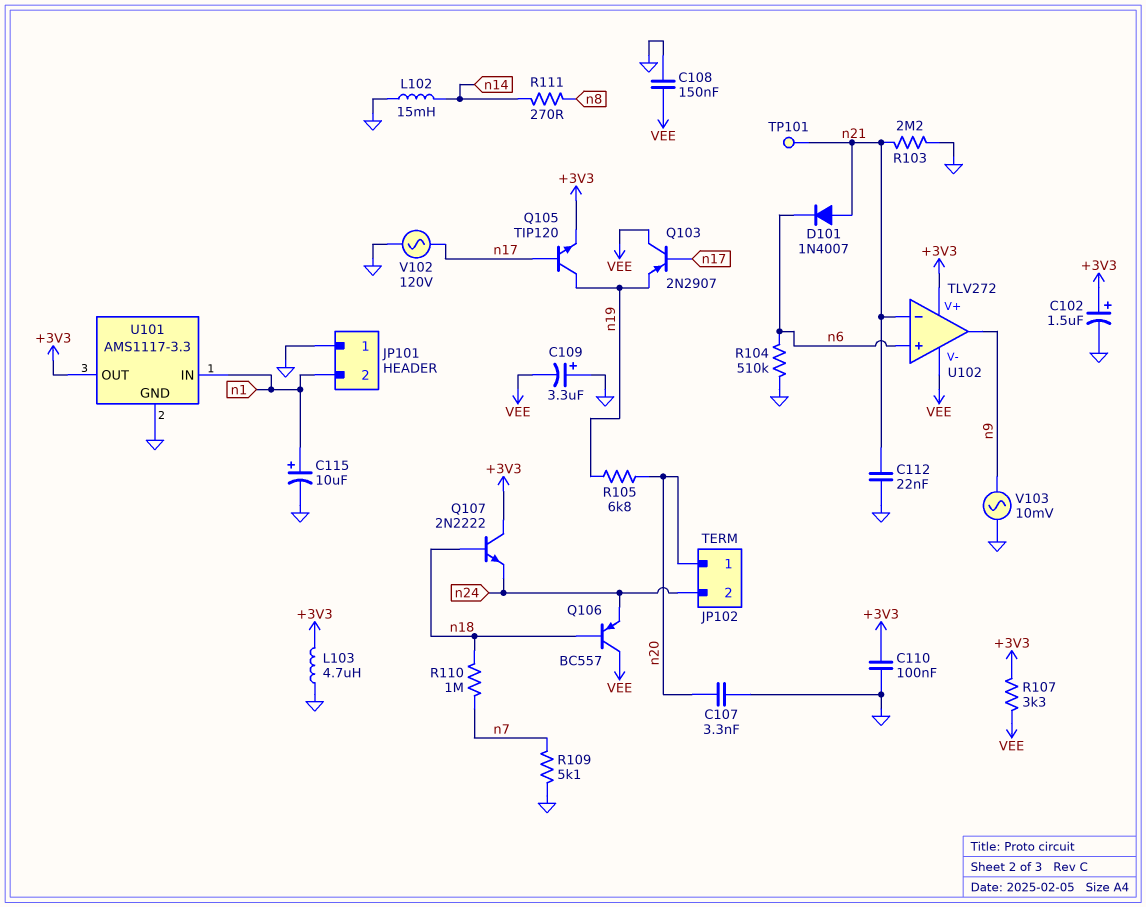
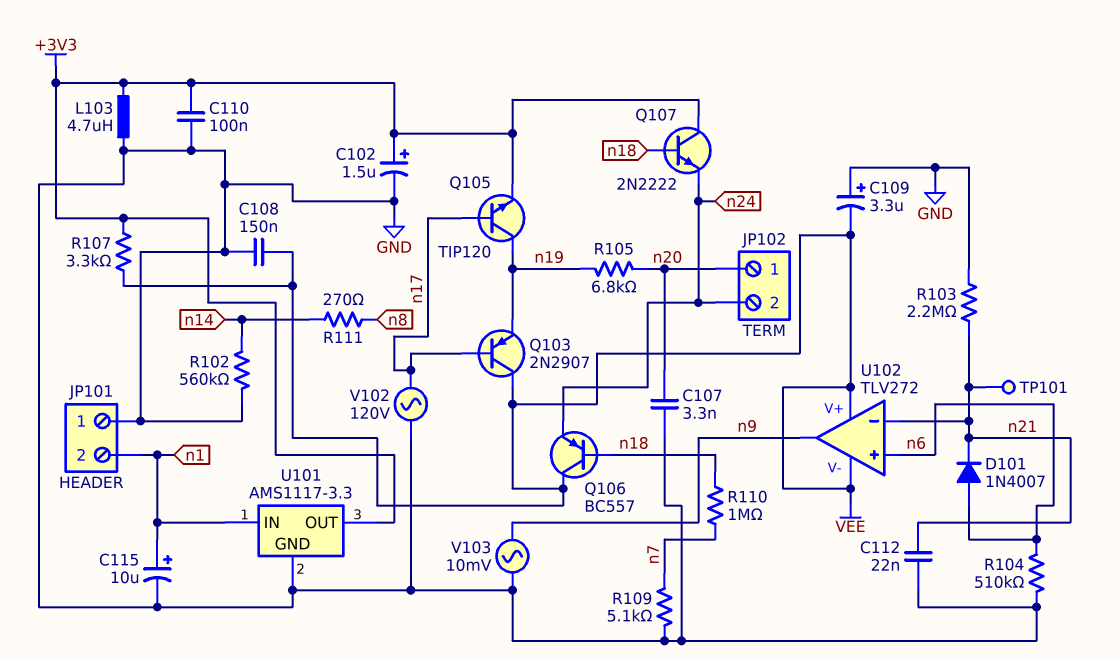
D101: diode 1N4007 (A n21, K n6) -> diode 1N4007 (A n6, K n21)
L102: 15mH (GND, n14) -> none
R102: none -> 560k (GND, n14)
U102 pin V+: +3V3 -> VEE

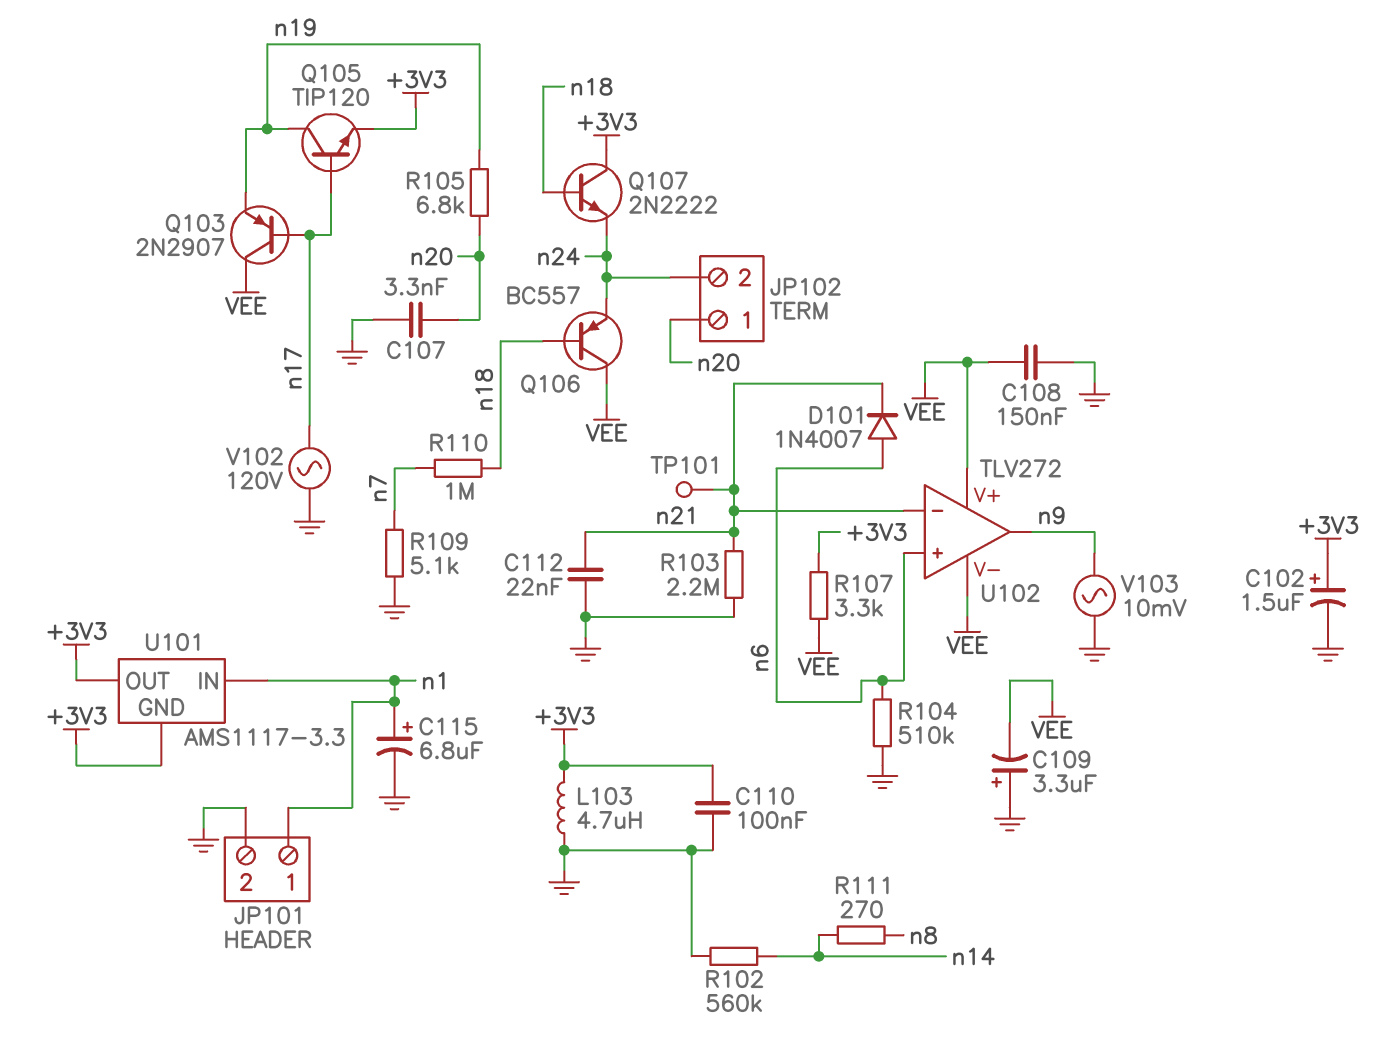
C115: 10uF (plus n1, minus GND) -> 6.8uF (plus n1, minus GND)
JP101 pin 1: GND -> n1
JP101 pin 2: n1 -> GND
U101 pin GND: GND -> +3V3

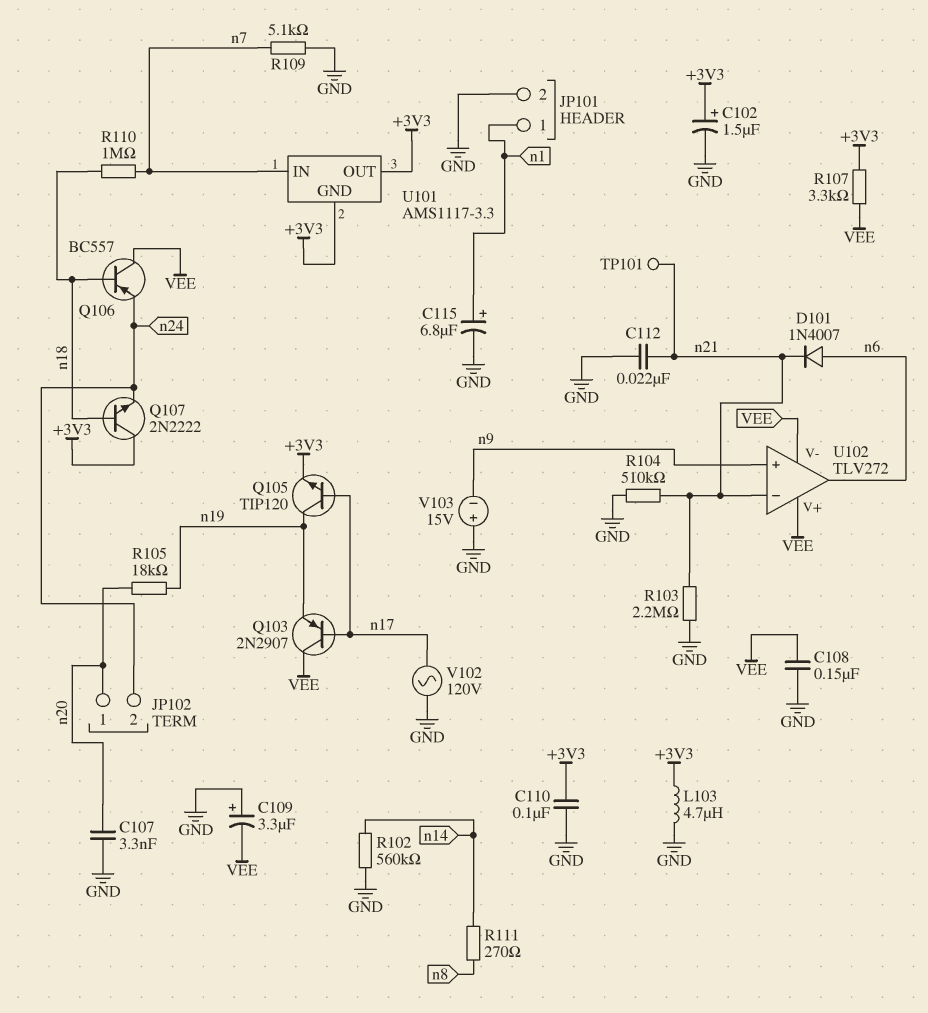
R104: 510k (GND, n6) -> 510k (GND, n21)
R105: 6.8k (n19, n20) -> 18k (n19, n20)
U101 pin IN: n1 -> n7
U102 pin in+: n6 -> n9
U102 pin out: n9 -> n6
V103: AC 10mV (GND, n9) -> 15V (plus GND, minus n9)

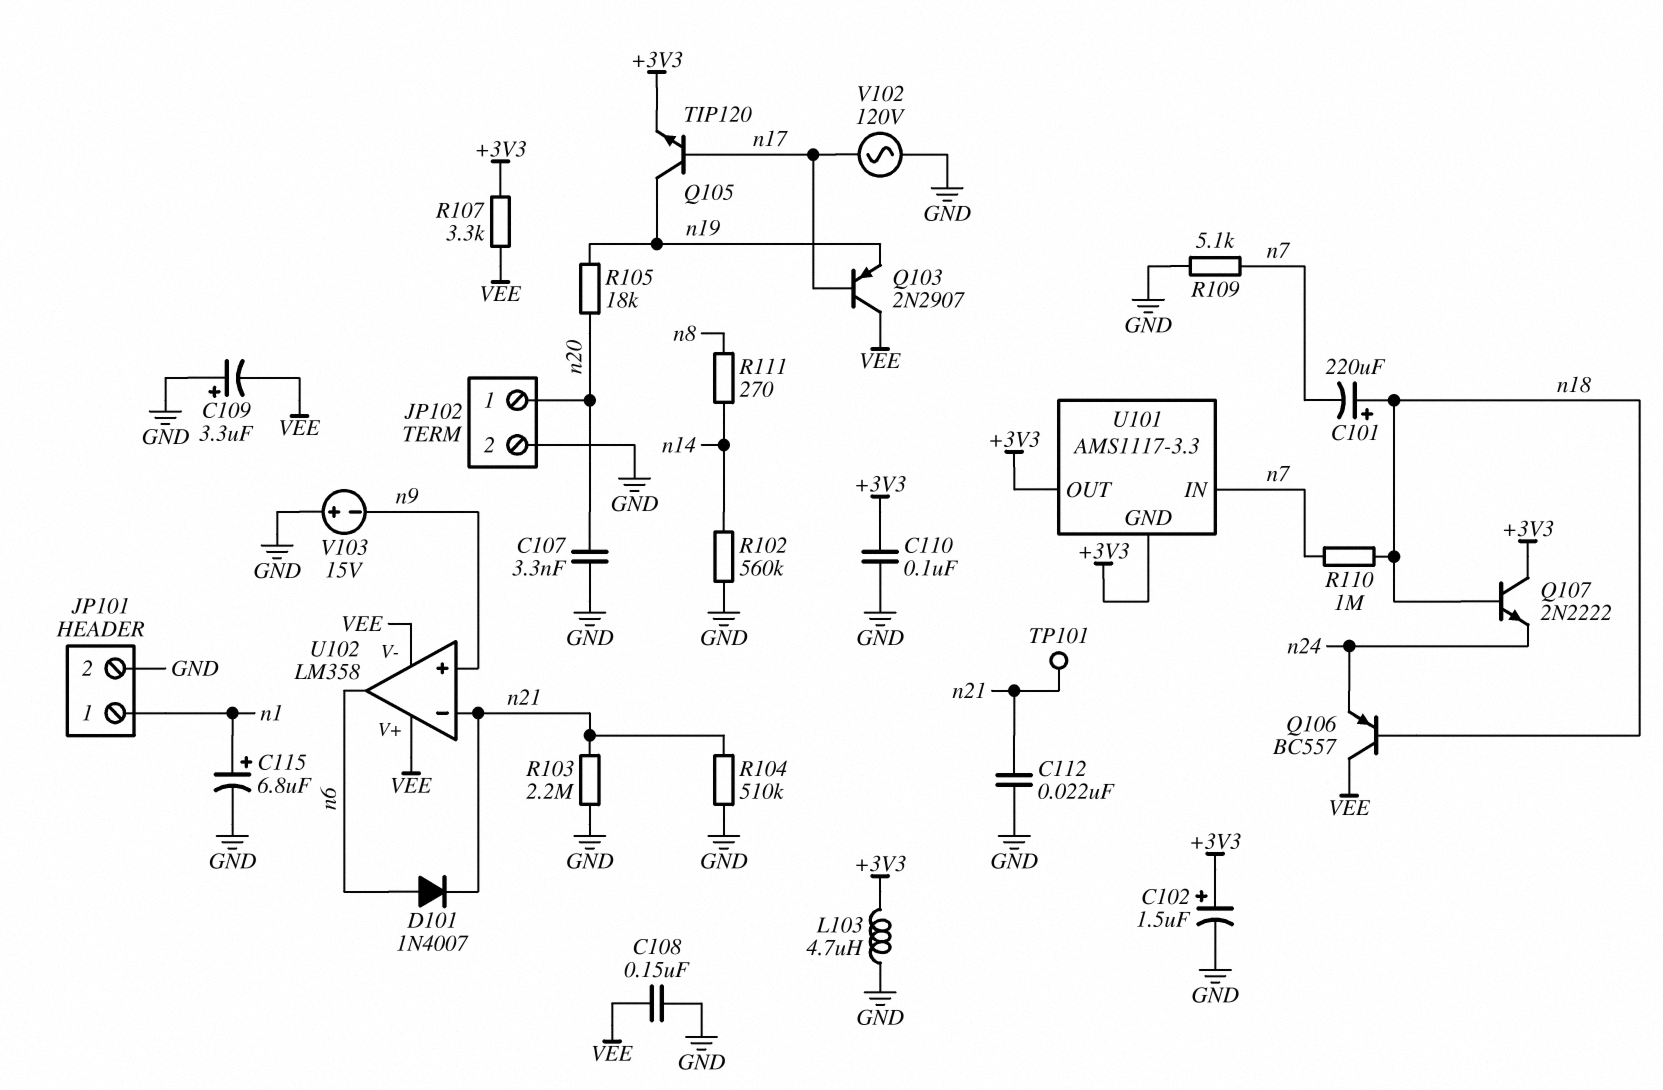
C101: none -> 220uF (plus n18, minus n7)
JP102 pin 2: n24 -> GND
U102: TLV272 -> LM358

